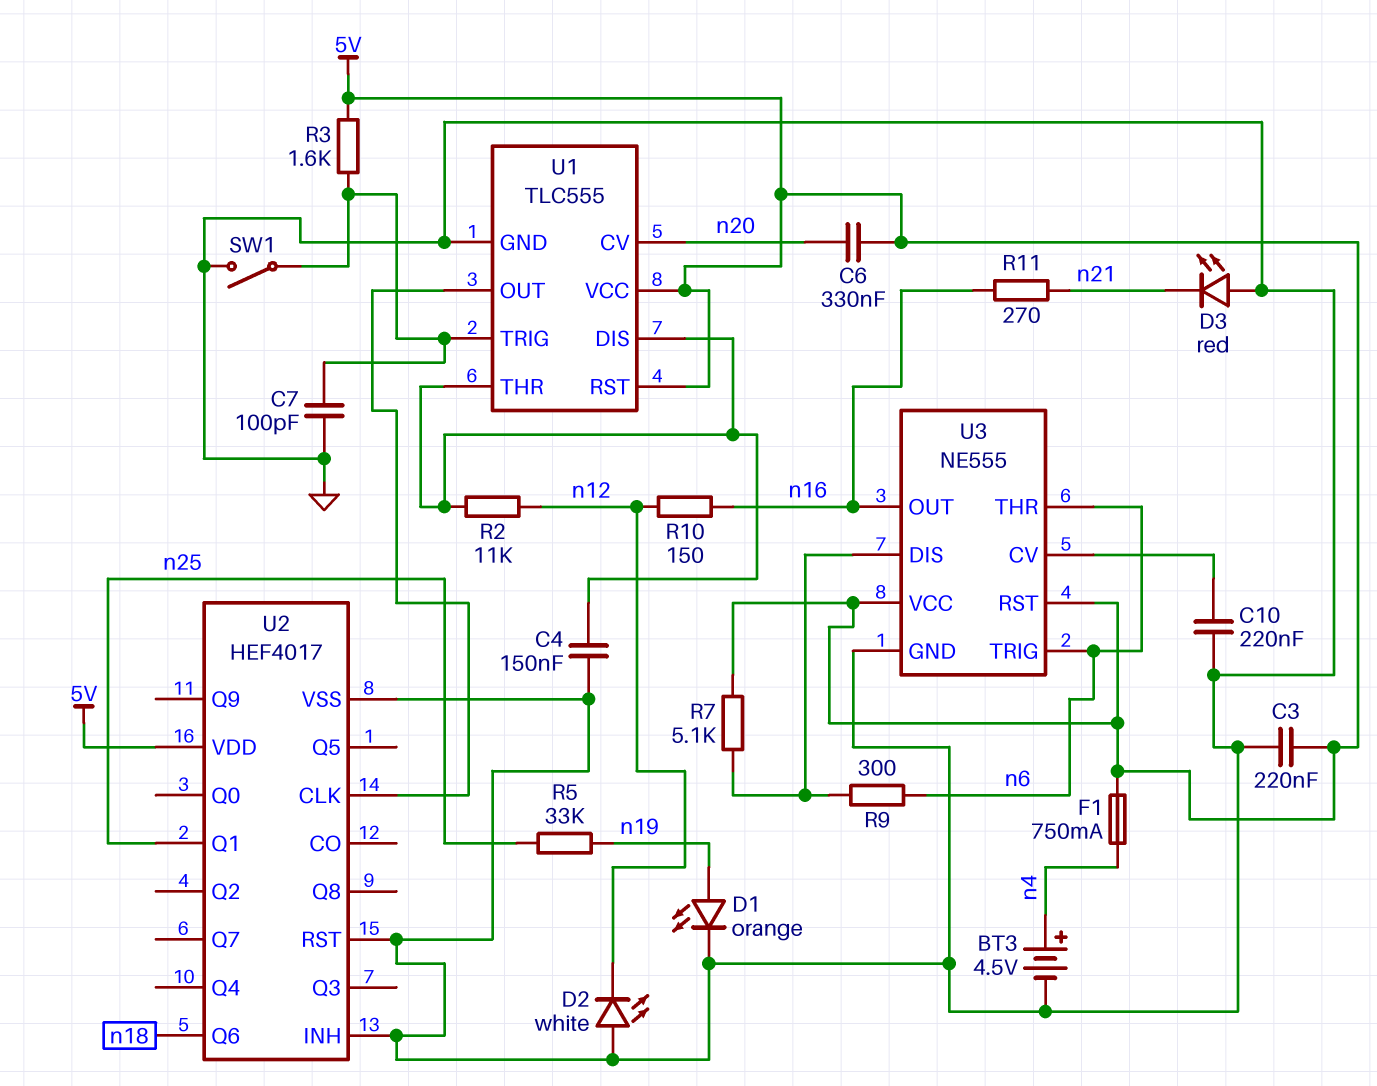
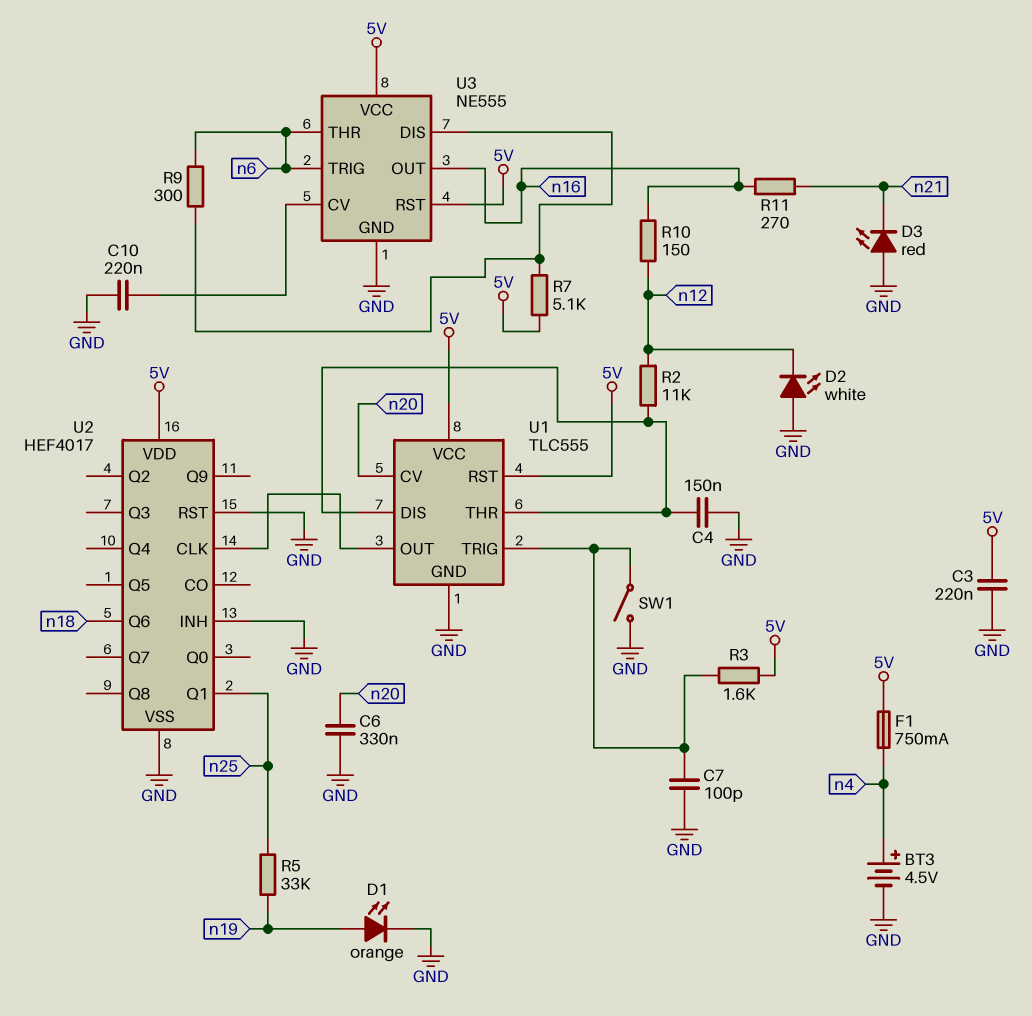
C6: 330nF (5V, n20) -> 330nF (GND, n20)

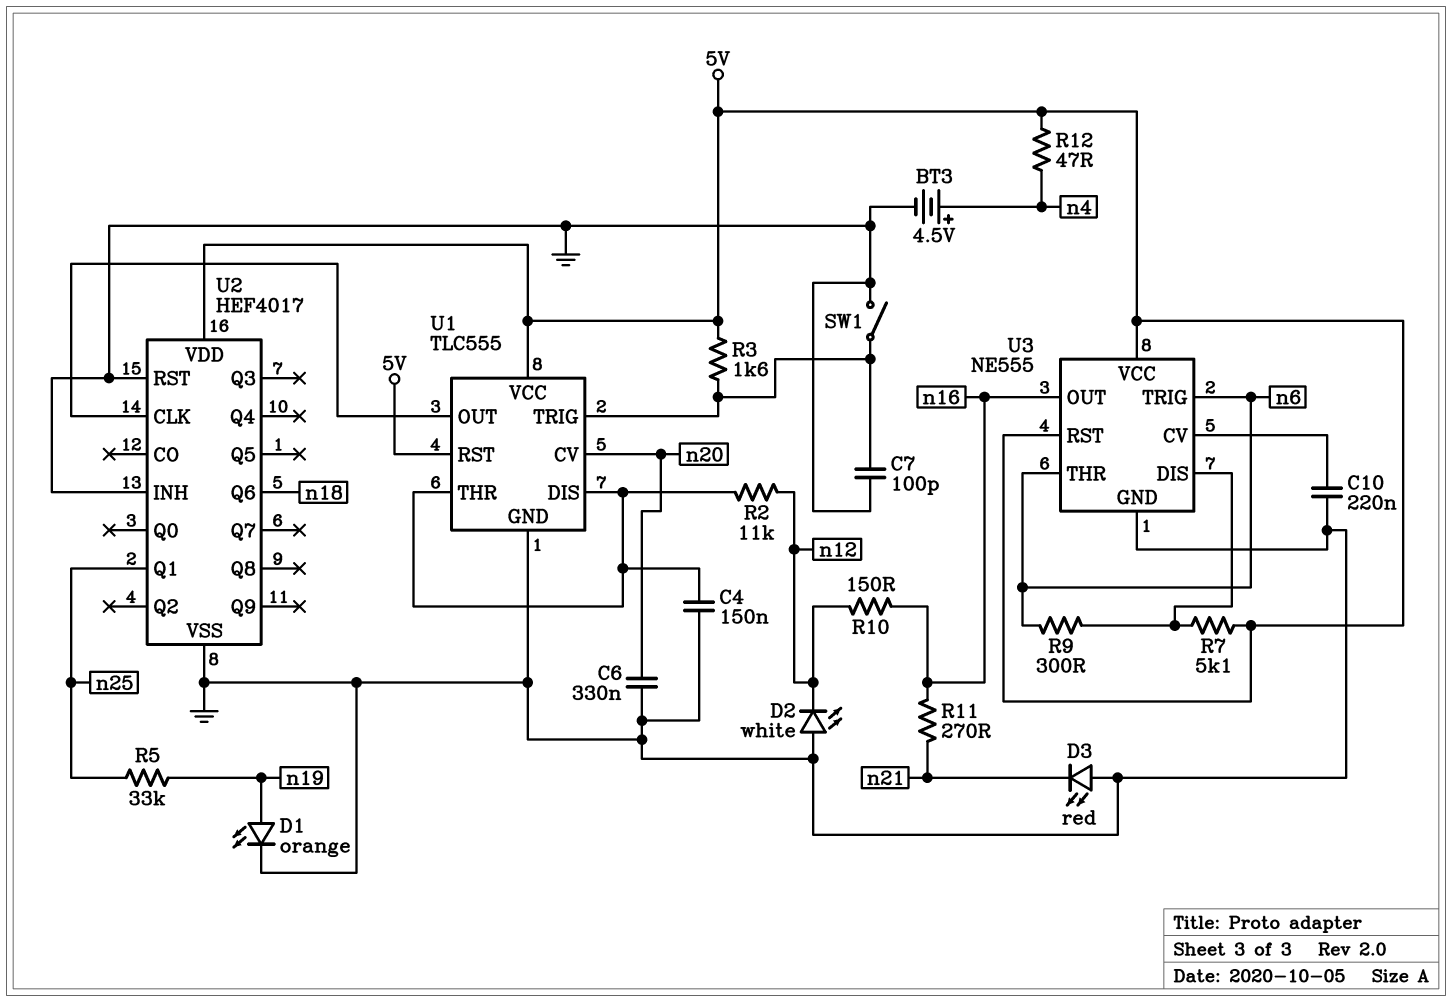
C3: 220nF (5V, GND) -> none
F1: 750mA (5V, n4) -> none
R12: none -> 47 (5V, n4)

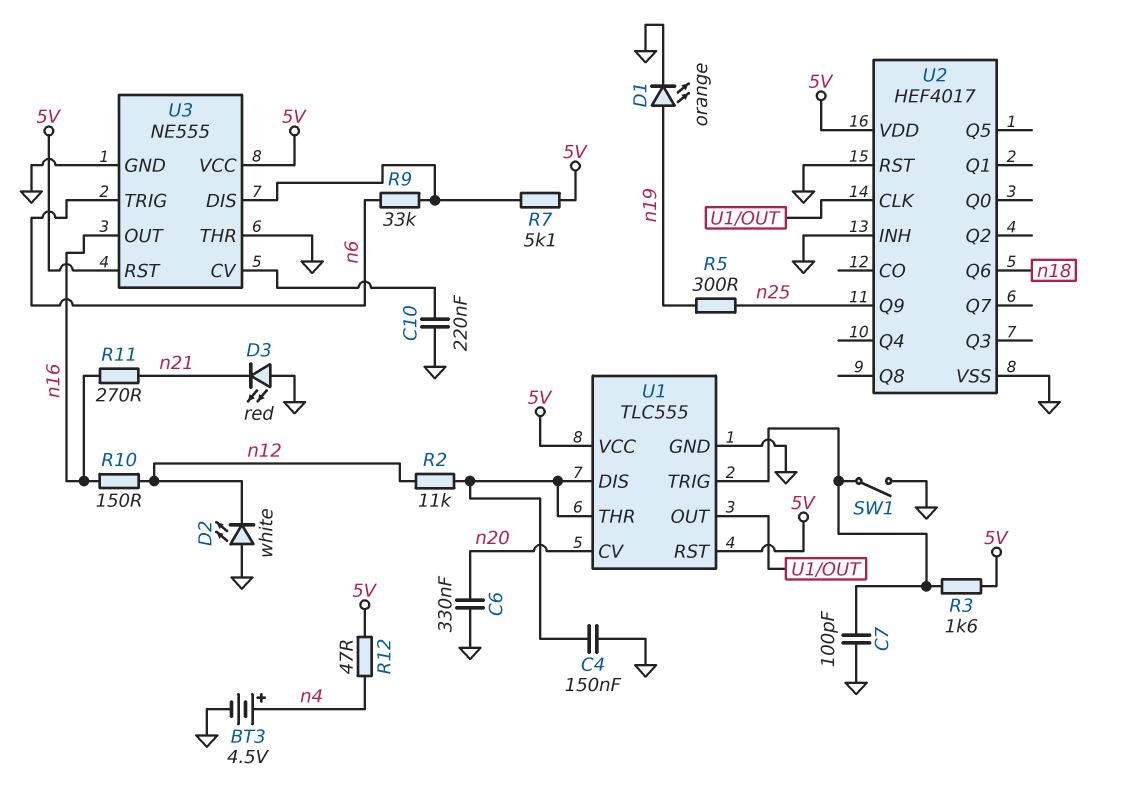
R5: 33k (n19, n25) -> 300 (n19, n25)
R9: 300 (U3/DIS, n6) -> 33k (U3/DIS, n6)
U2 pin Q1: n25 -> none
U2 pin Q9: none -> n25
U3 pin THR: n6 -> GND

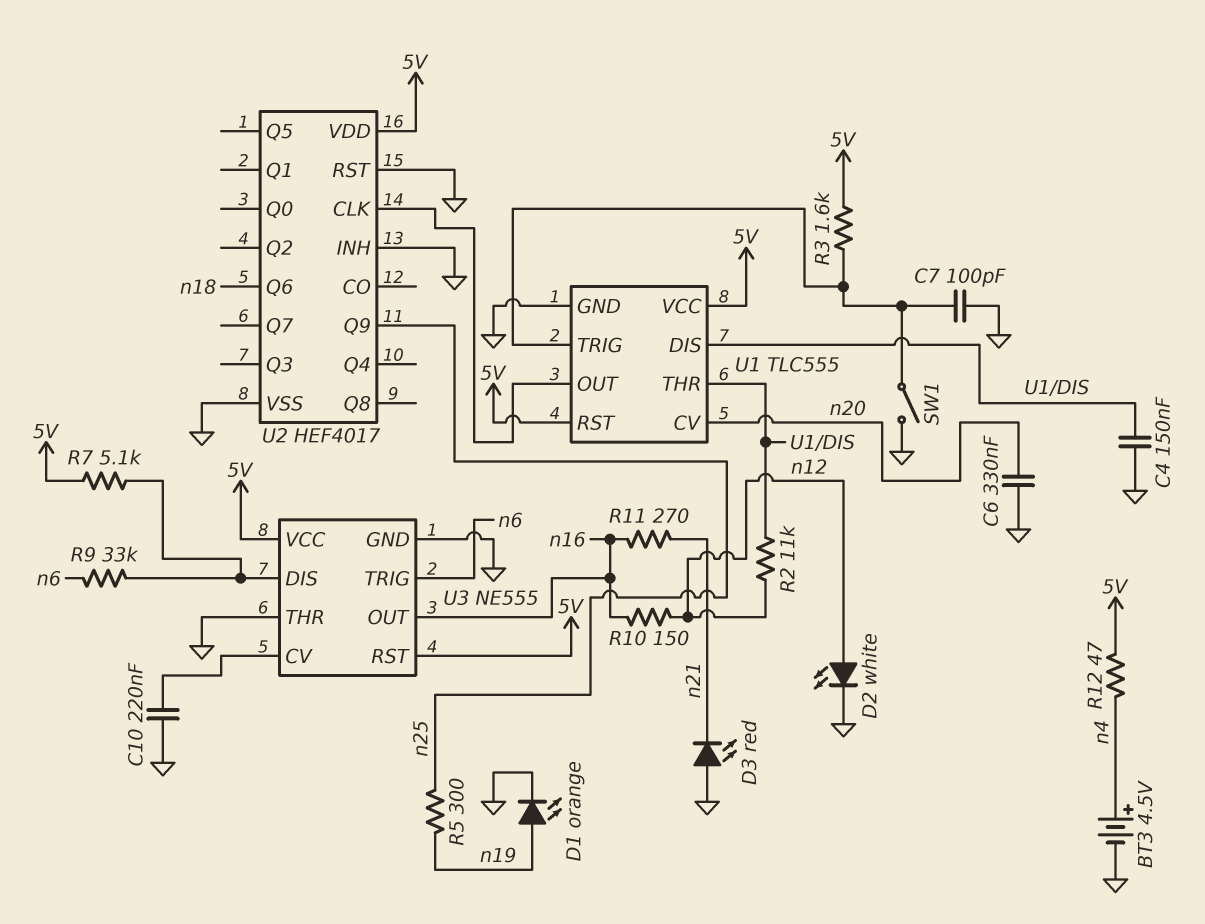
D2: LED white (A GND, K n12) -> LED white (A n12, K GND)

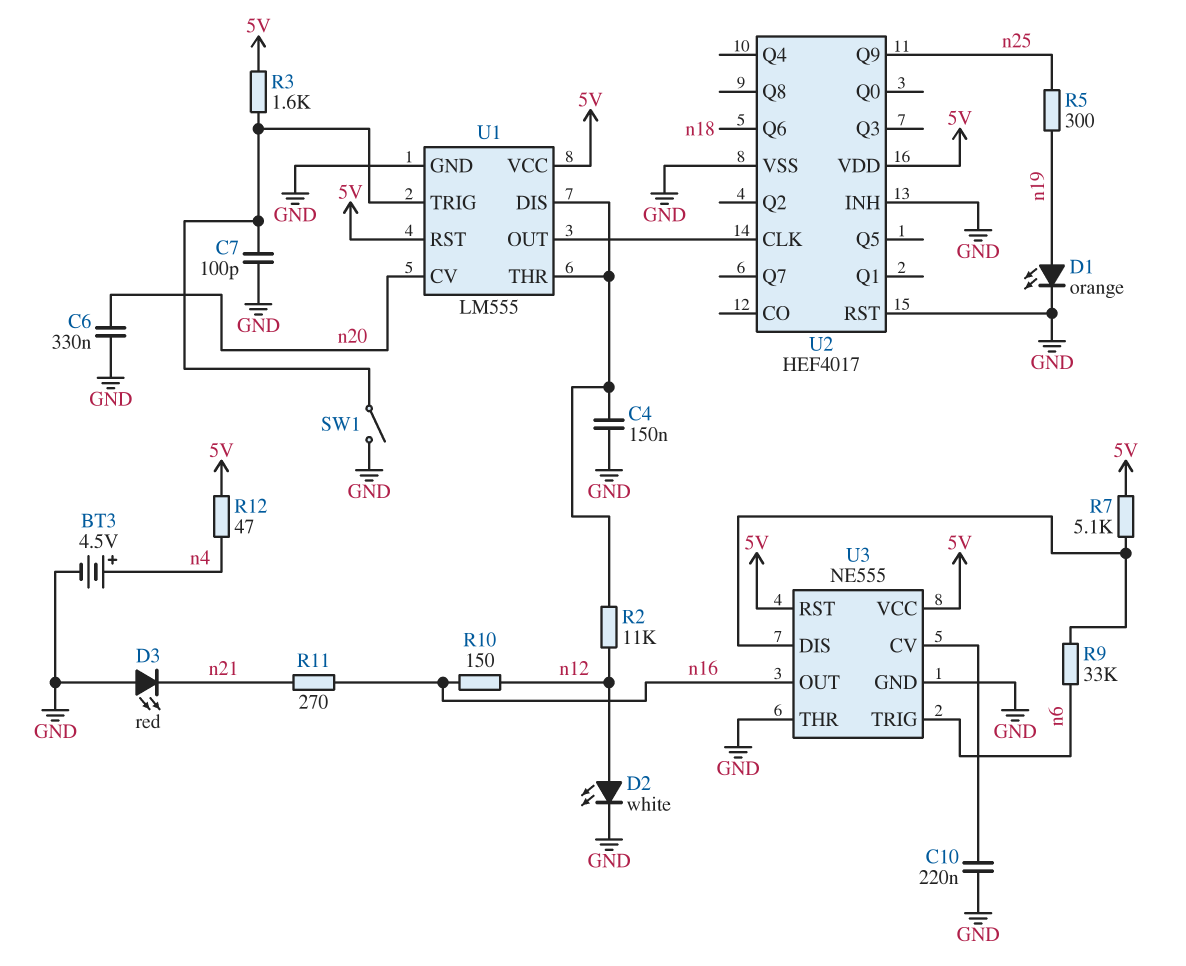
U1: TLC555 -> LM555

